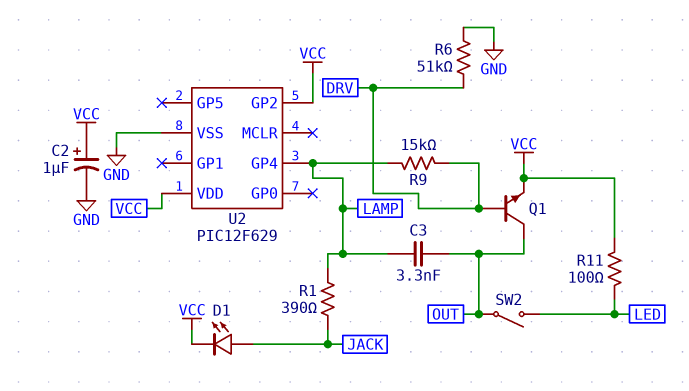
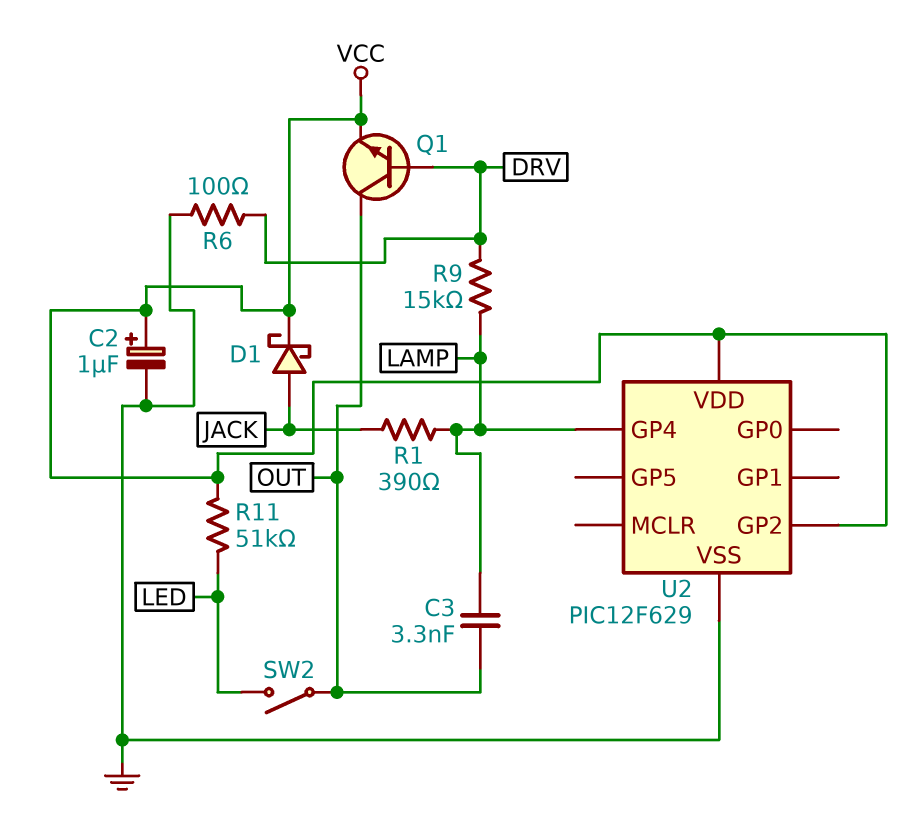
D1: LED (A JACK, K VCC) -> schottky (A JACK, K VCC)
R6: 51k (DRV, GND) -> 100 (DRV, GND)
R11: 100 (LED, VCC) -> 51k (LED, VCC)

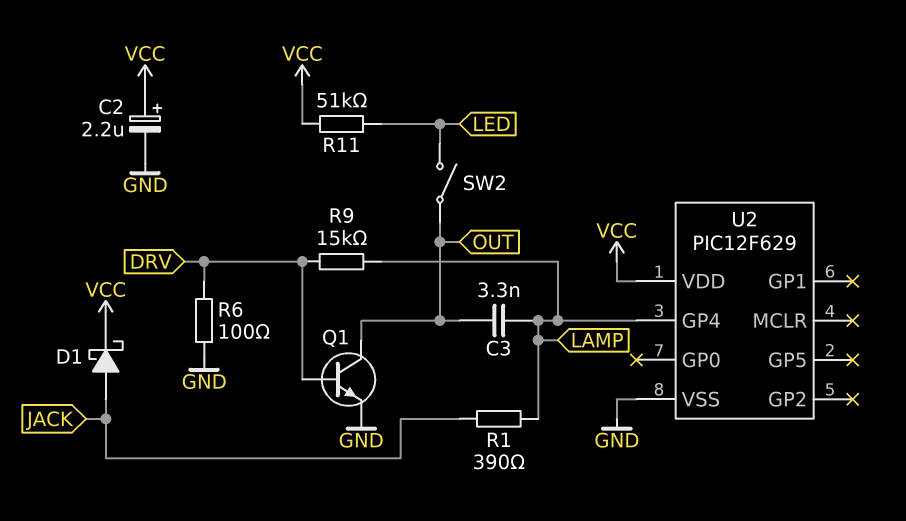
C2: 1uF (plus VCC, minus GND) -> 2.2uF (plus VCC, minus GND)
Q1: NPN (B DRV, C OUT, E VCC) -> NPN (B DRV, C OUT, E GND)
U2 pin GP2: VCC -> none

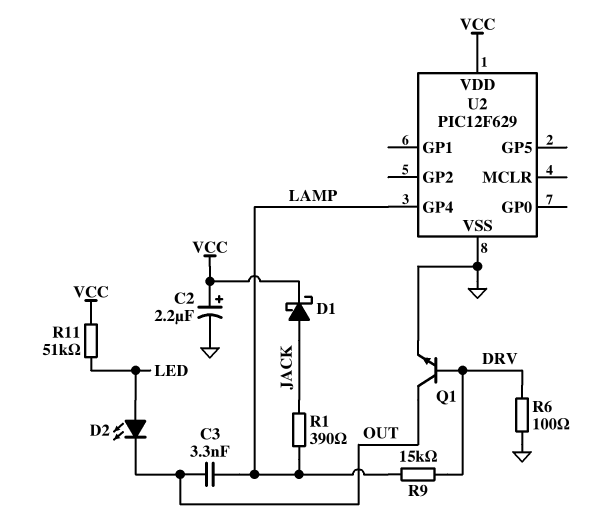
D2: none -> LED (A LED, K OUT)
SW2: switch (LED, OUT) -> none

